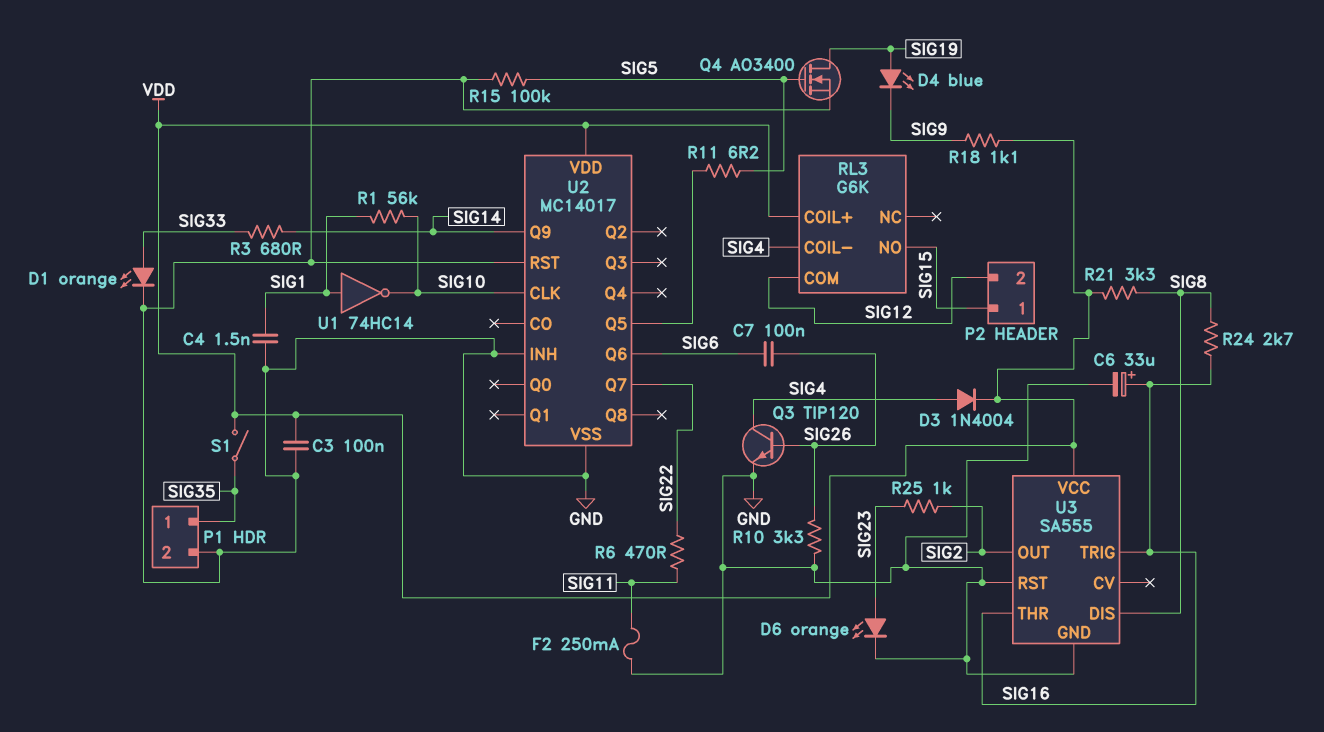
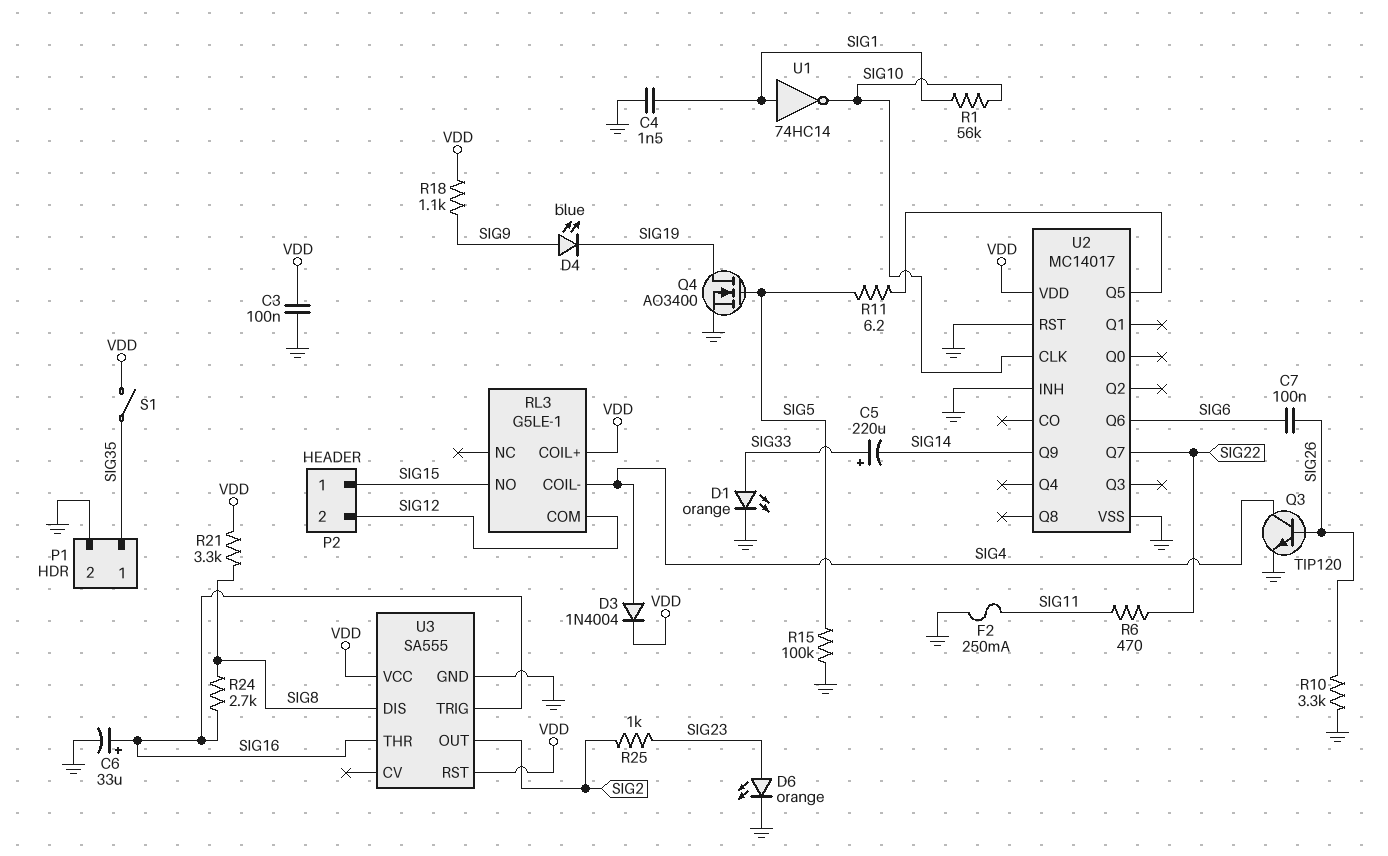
C5: none -> 220uF (plus SIG33, minus SIG14)
D4: LED blue (A SIG19, K SIG9) -> LED blue (A SIG9, K SIG19)
R3: 680 (SIG14, SIG33) -> none
RL3: G6K -> G5LE-1
U3 pin RST: GND -> VDD

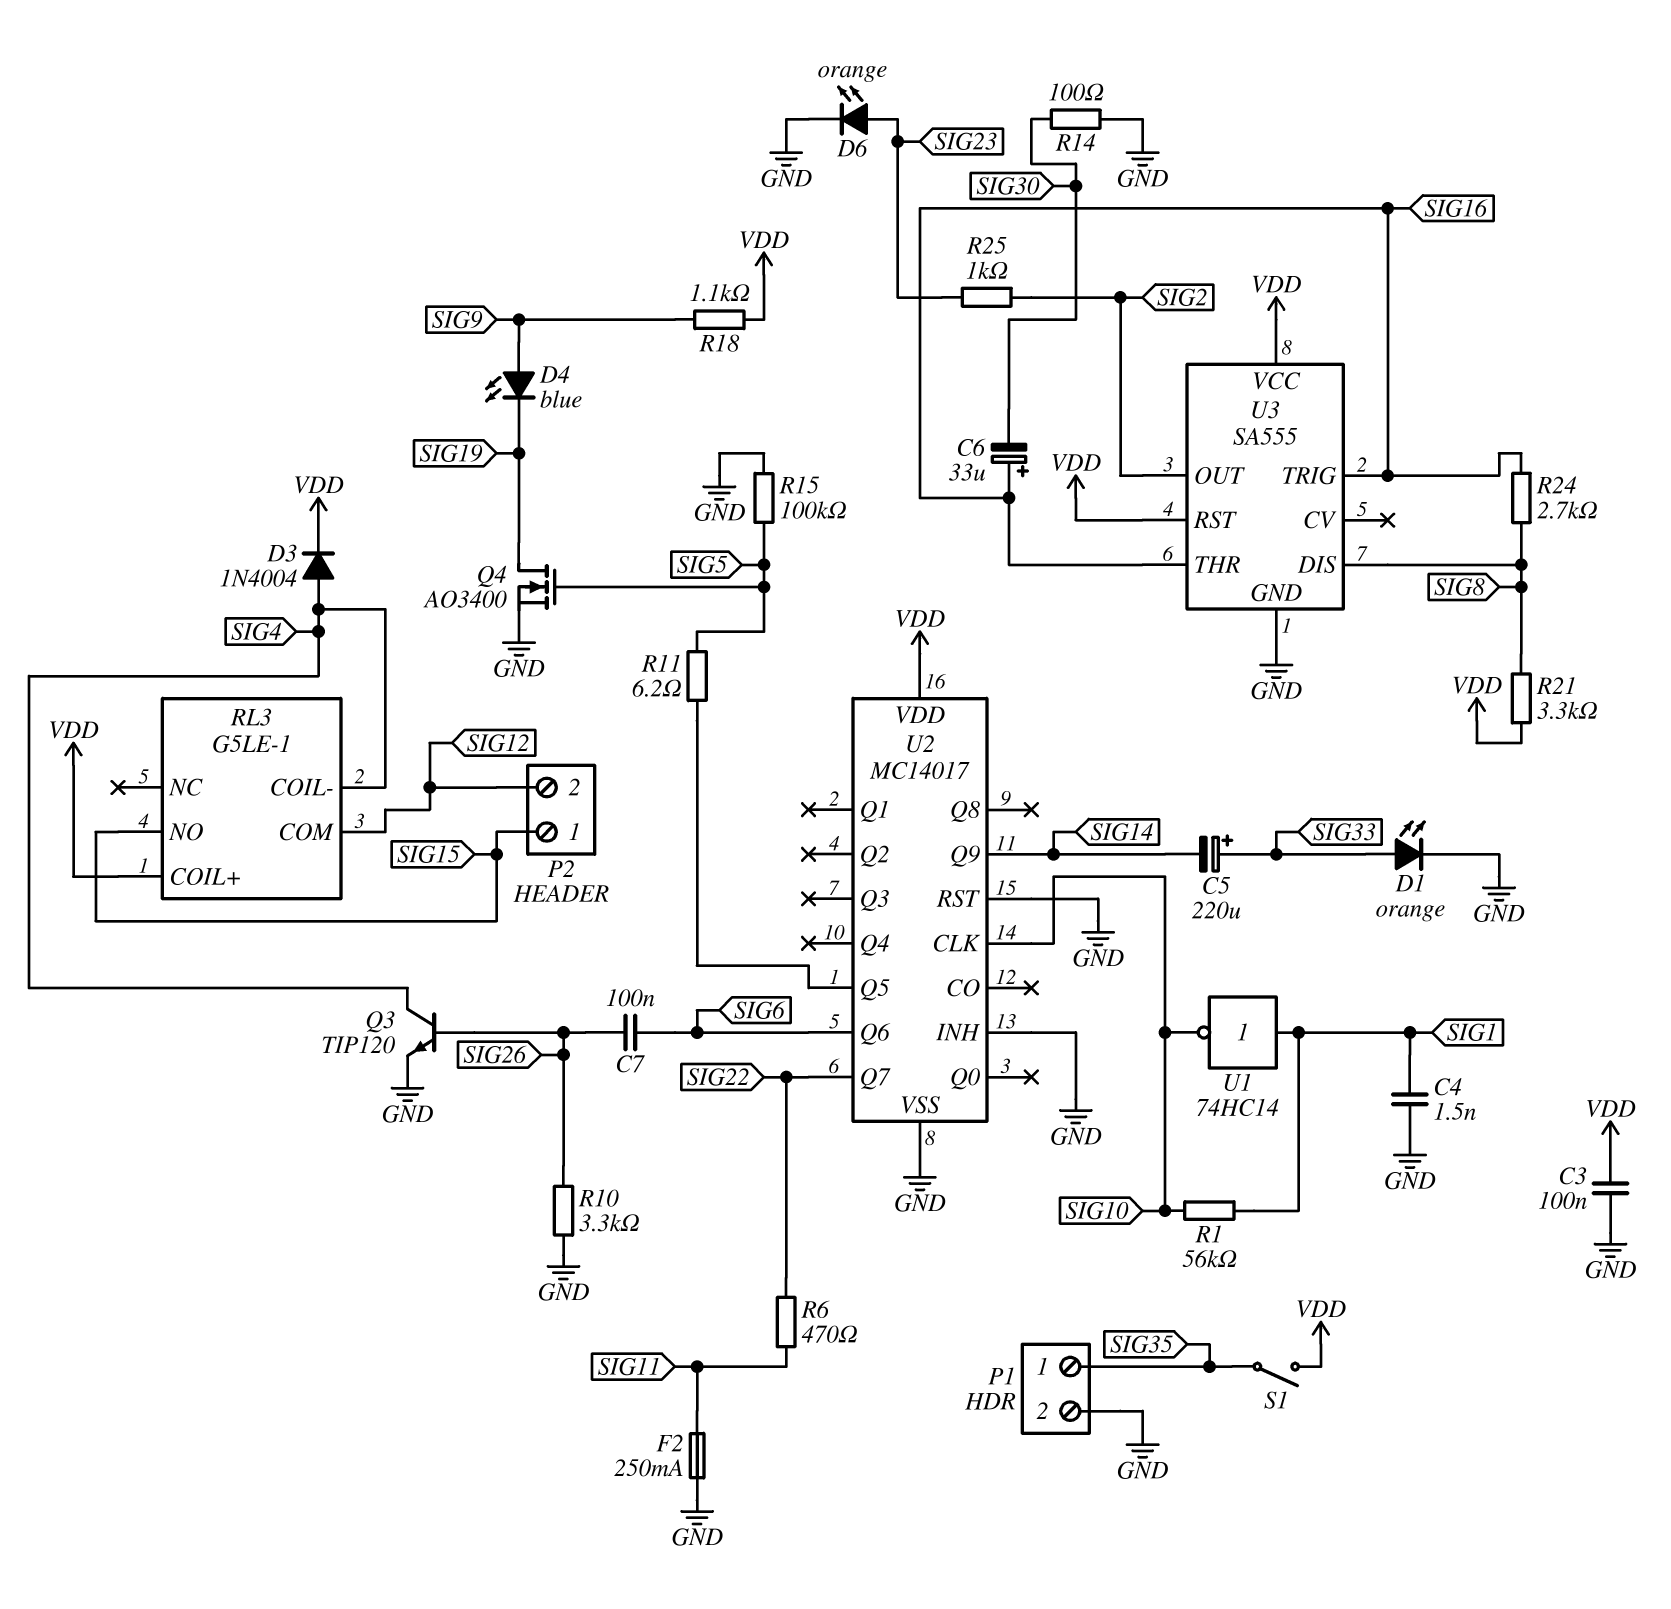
C6: 33uF (plus SIG16, minus GND) -> 33uF (plus SIG16, minus SIG30)
R14: none -> 100 (GND, SIG30)

